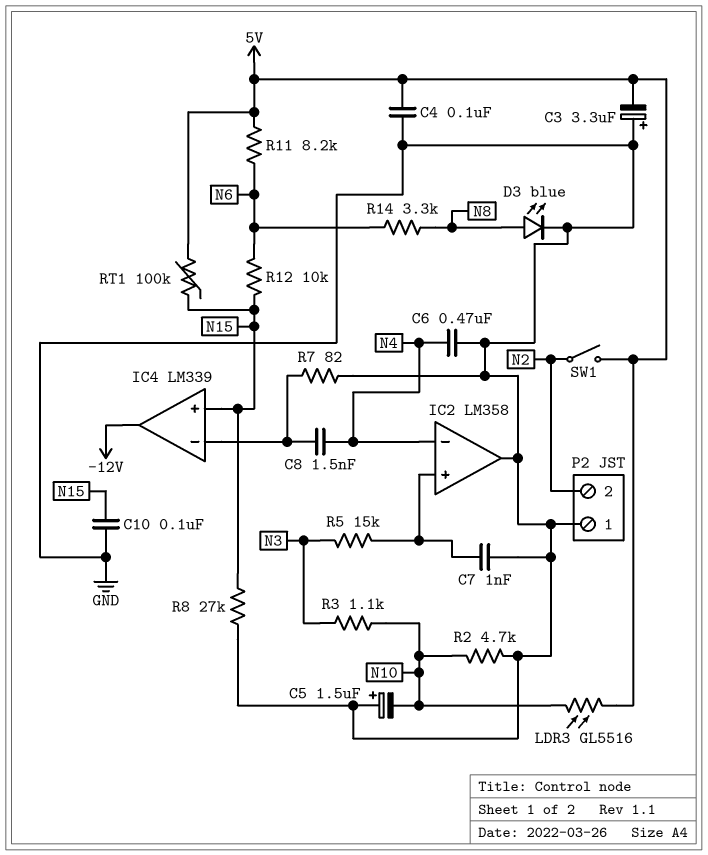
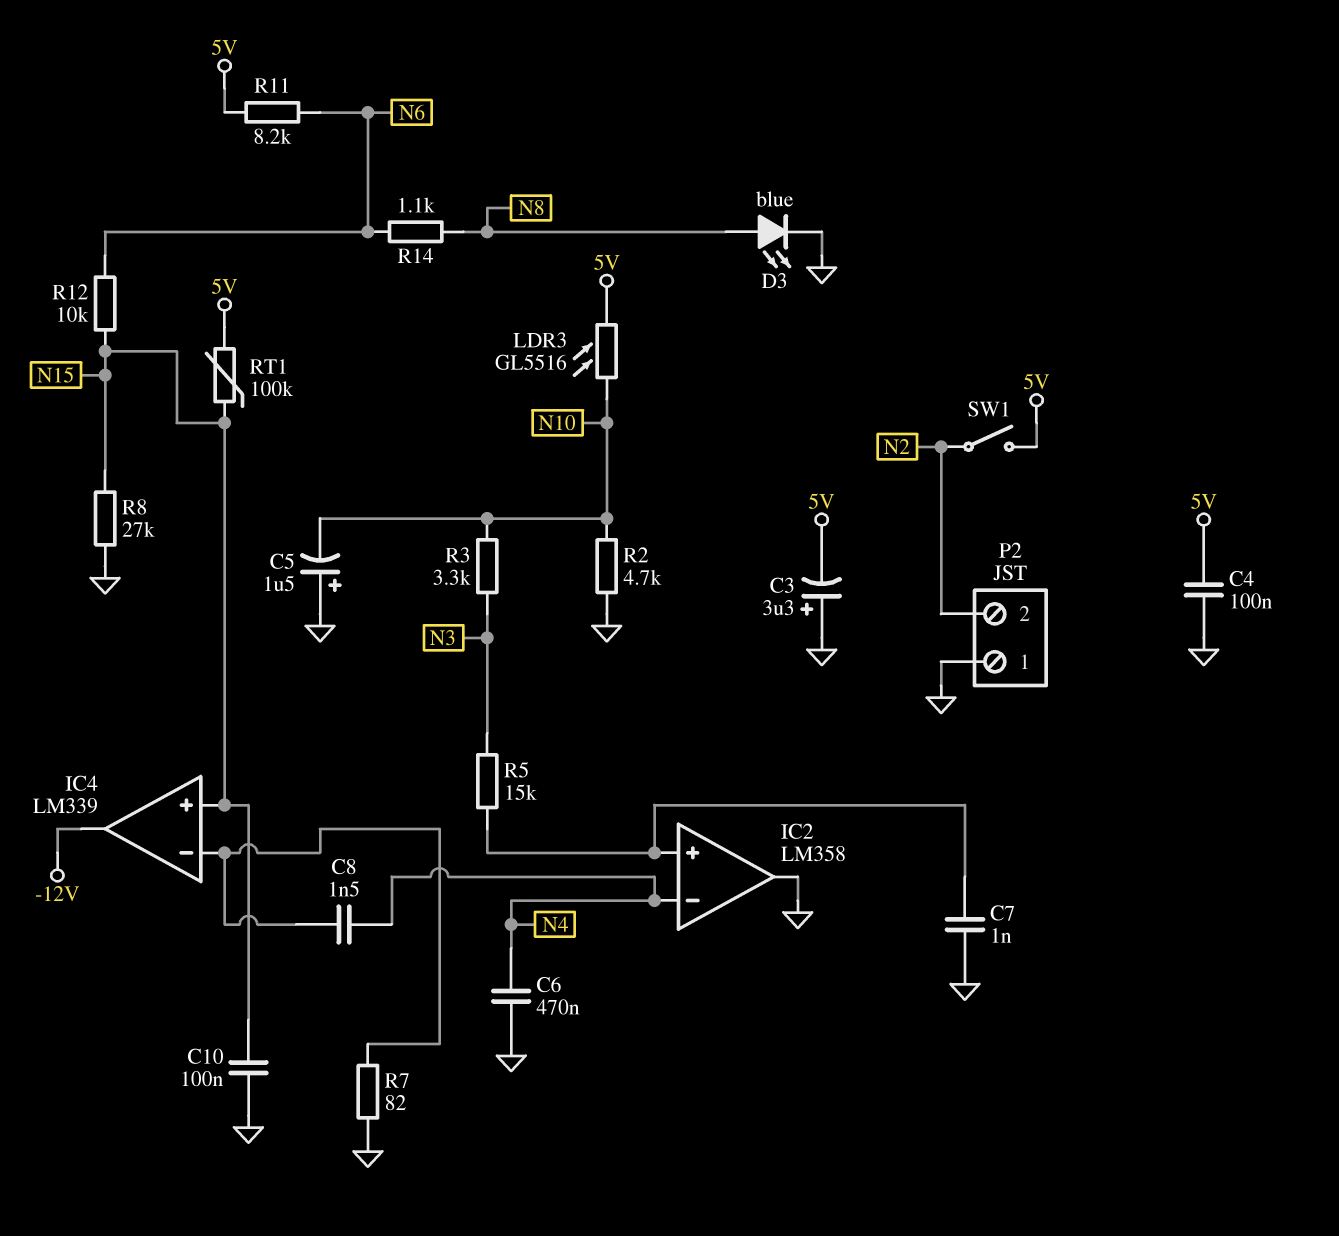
R3: 1.1k (N3, N10) -> 3.3k (N3, N10)
R14: 3.3k (N6, N8) -> 1.1k (N6, N8)

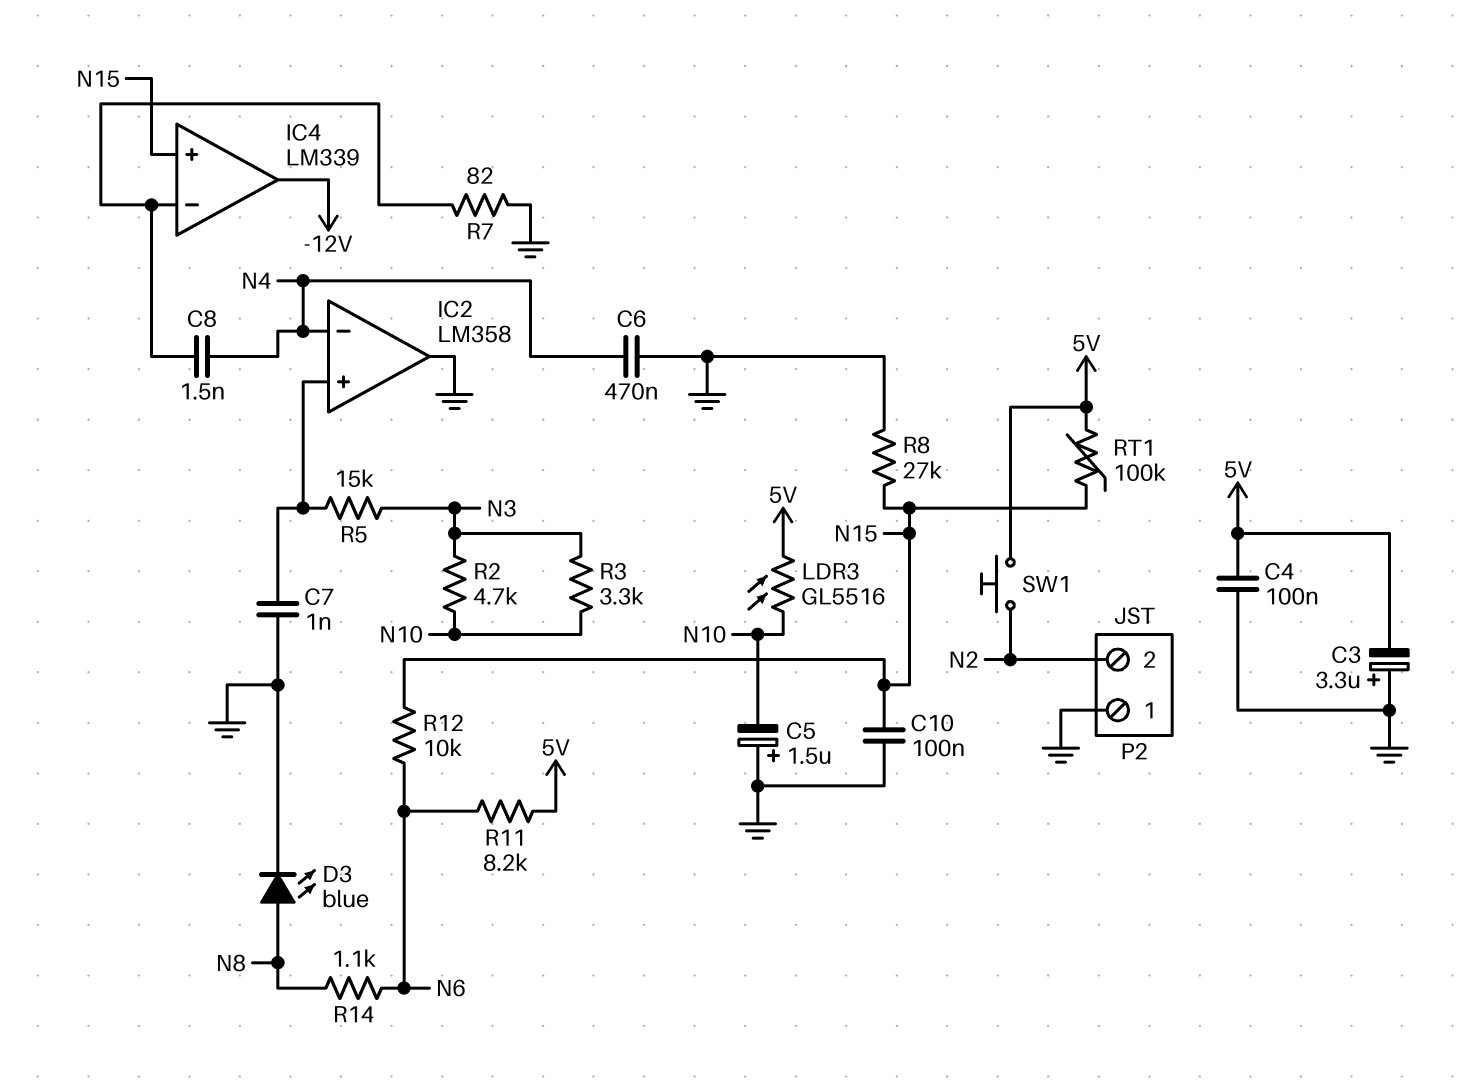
R2: 4.7k (GND, N10) -> 4.7k (N3, N10)
SW1: switch (5V, N2) -> button (5V, N2)

